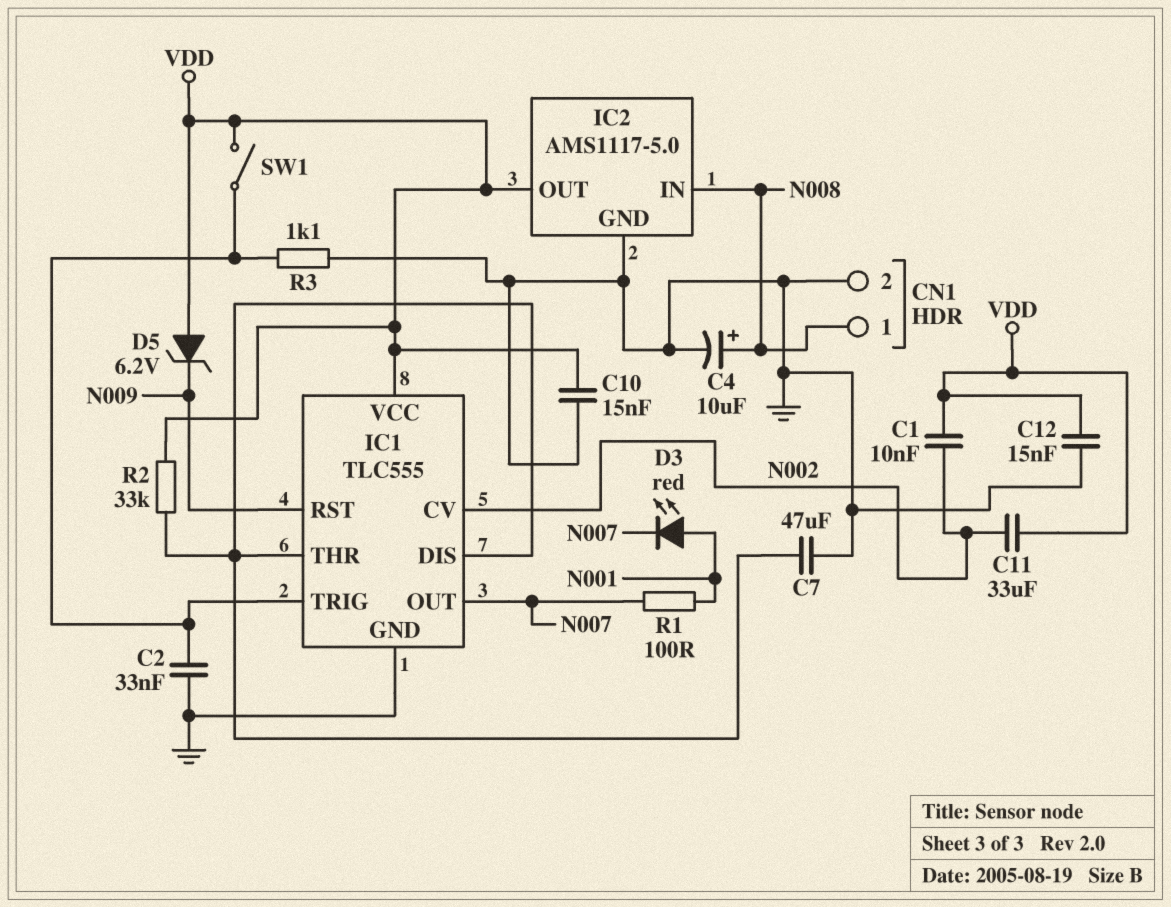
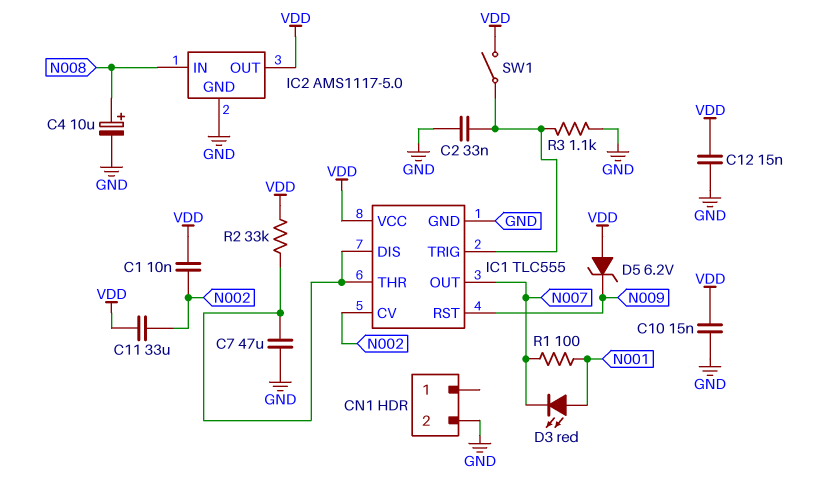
CN1 pin 1: N008 -> none

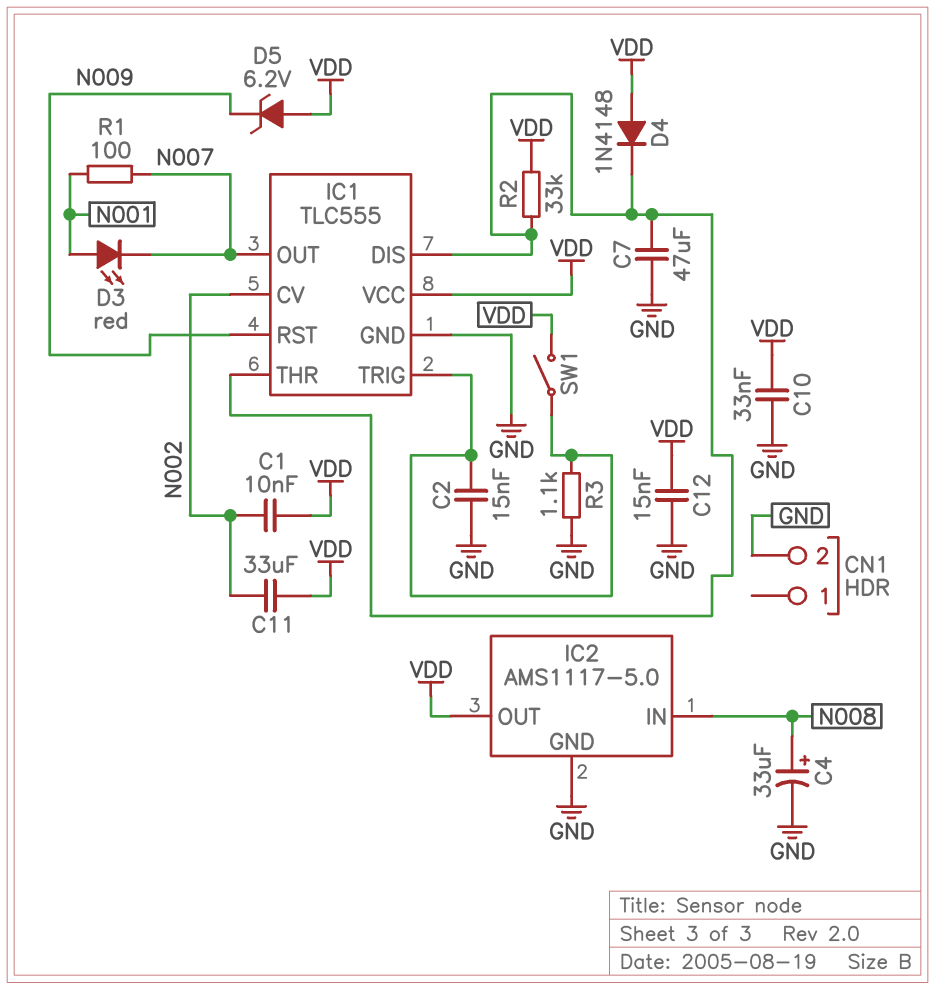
C2: 33nF (GND, IC1/TRIG) -> 15nF (GND, IC1/TRIG)
C4: 10uF (plus N008, minus GND) -> 33uF (plus N008, minus GND)
C10: 15nF (GND, VDD) -> 33nF (GND, VDD)
D4: none -> diode 1N4148 (A VDD, K IC1/DIS)

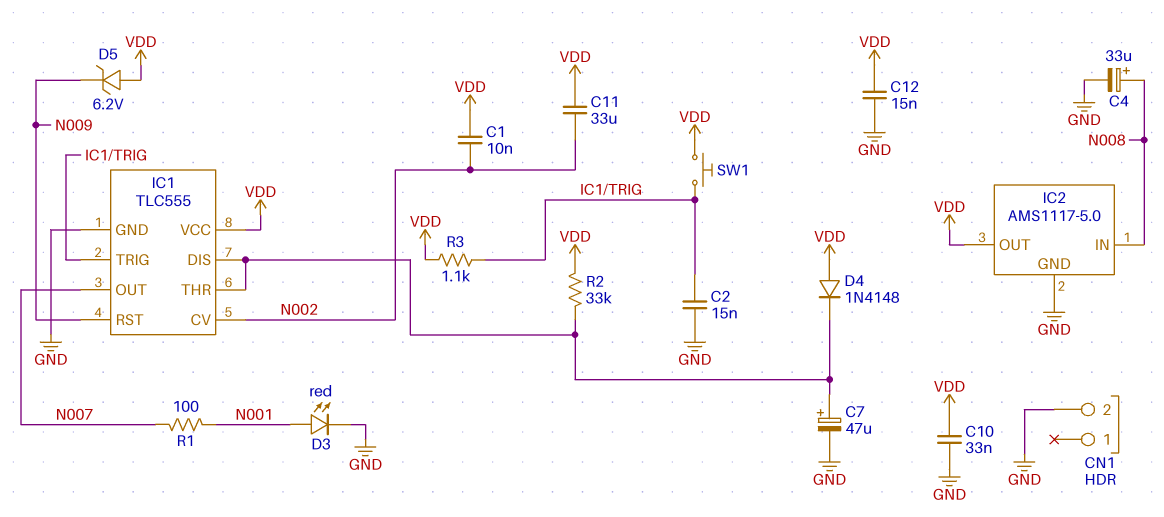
C7: 47uF (GND, IC1/DIS) -> 47uF (plus IC1/DIS, minus GND)
D3: LED red (A N001, K N007) -> LED red (A N001, K GND)
R3: 1.1k (GND, IC1/TRIG) -> 1.1k (IC1/TRIG, VDD)
SW1: switch (IC1/TRIG, VDD) -> button (IC1/TRIG, VDD)

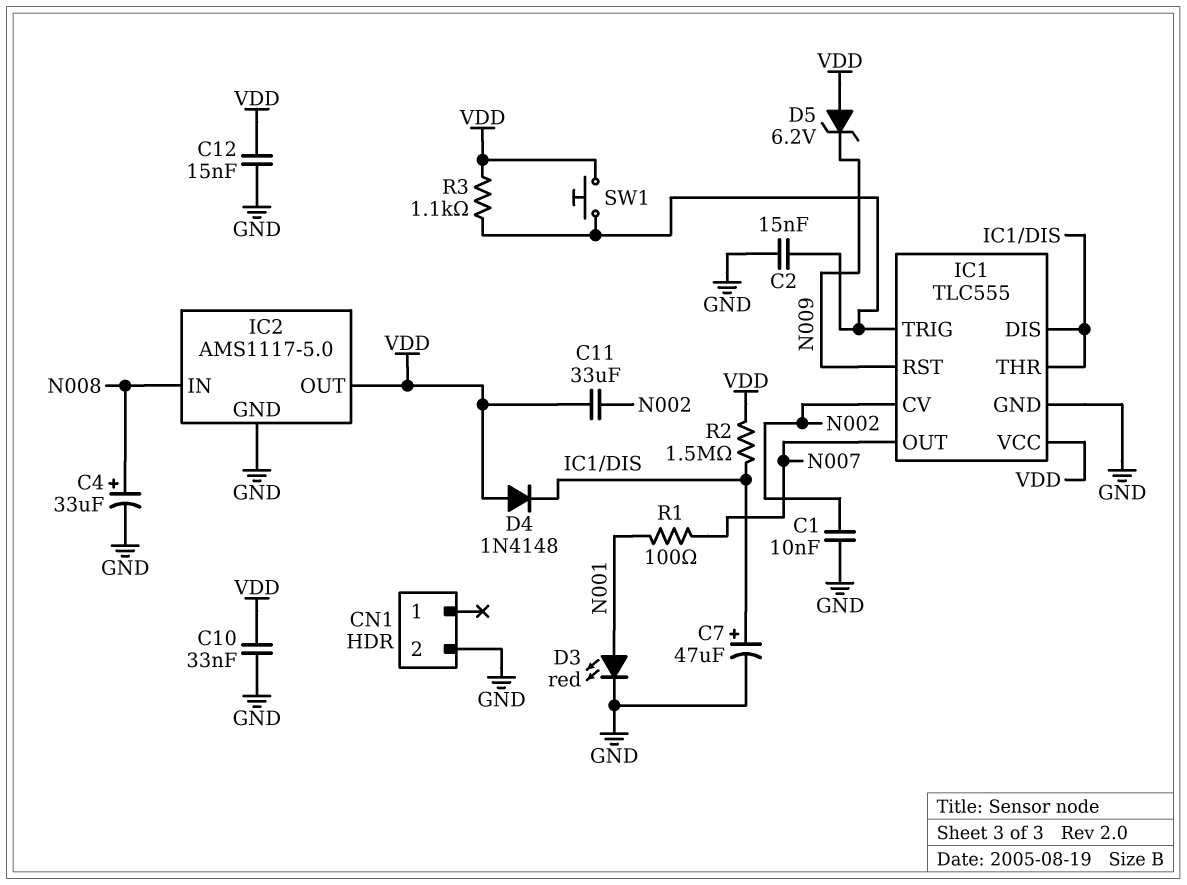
C1: 10nF (N002, VDD) -> 10nF (GND, N002)
R2: 33k (IC1/DIS, VDD) -> 1.5M (IC1/DIS, VDD)

